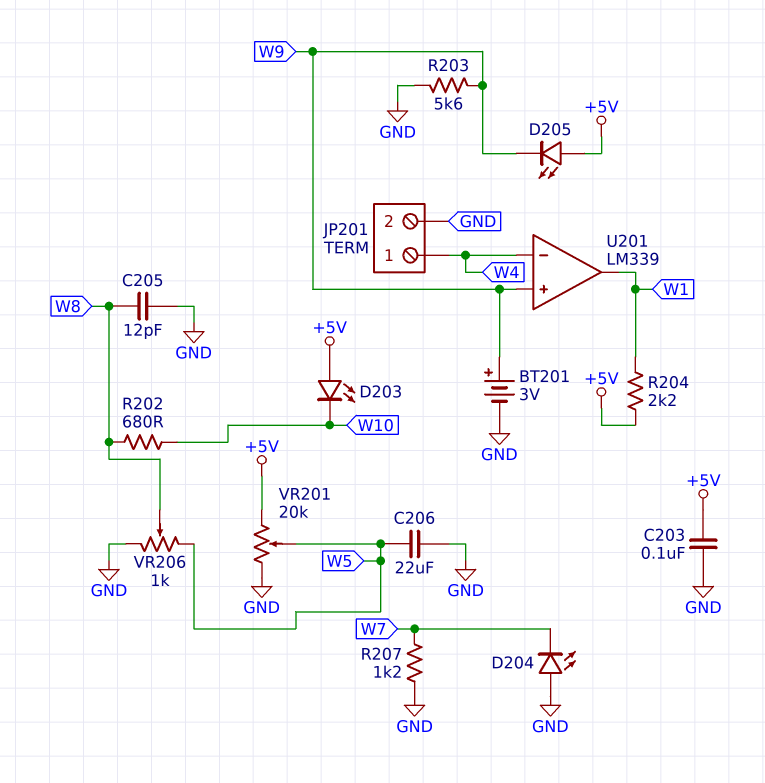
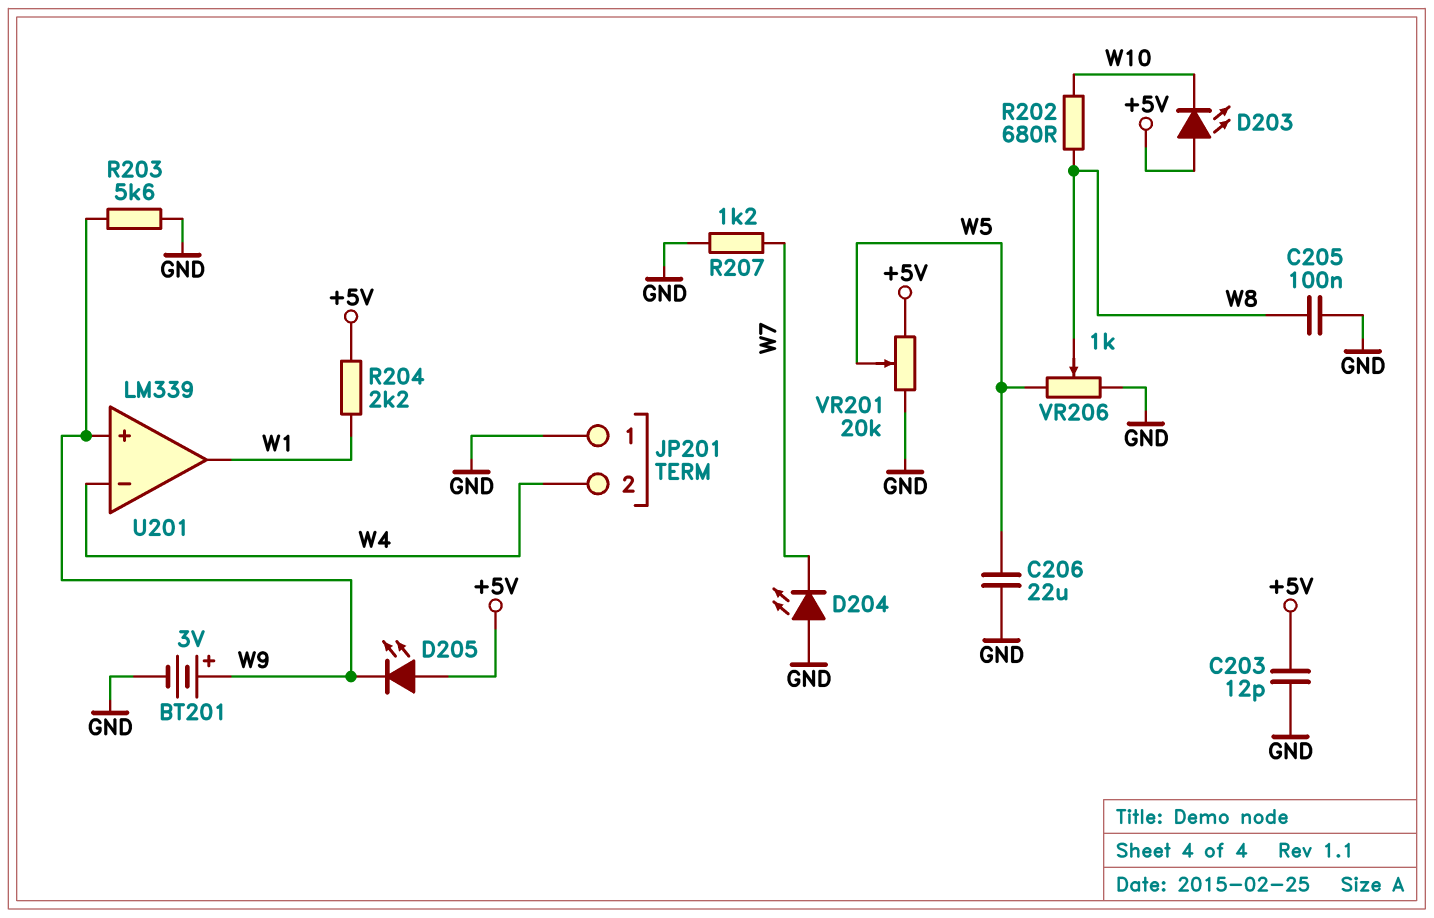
C203: 100nF (+5V, GND) -> 12pF (+5V, GND)
C205: 12pF (GND, W8) -> 100nF (GND, W8)
JP201 pin 1: W4 -> GND
JP201 pin 2: GND -> W4

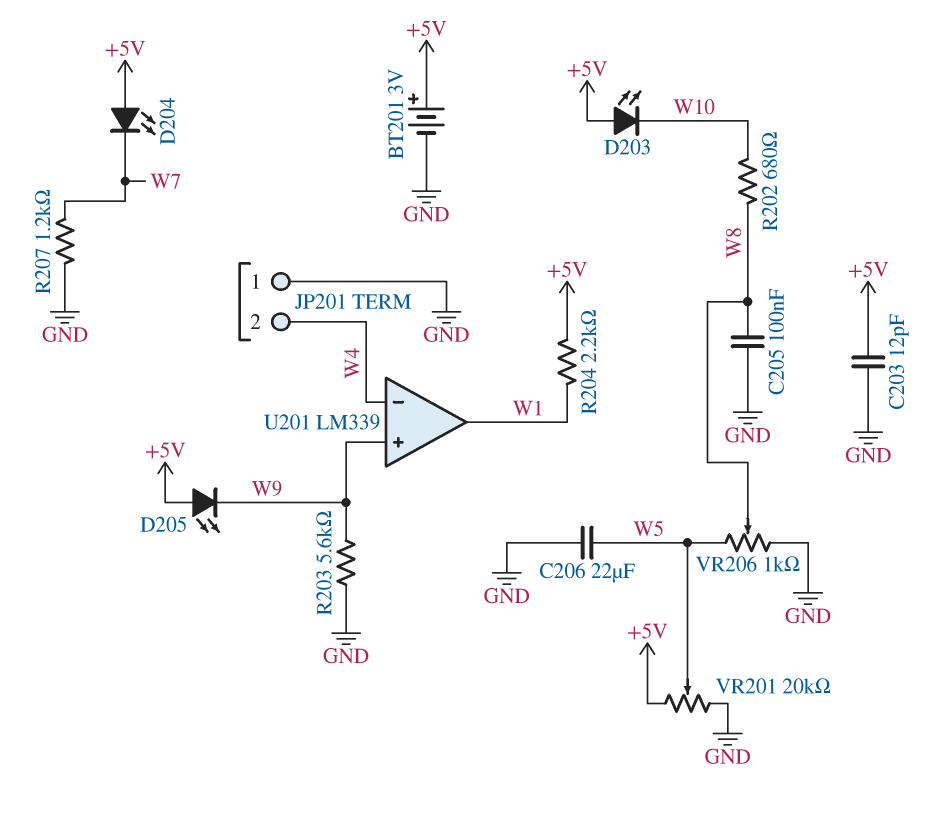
BT201: 3V (plus W9, minus GND) -> 3V (plus +5V, minus GND)
D204: LED (A GND, K W7) -> LED (A +5V, K W7)

